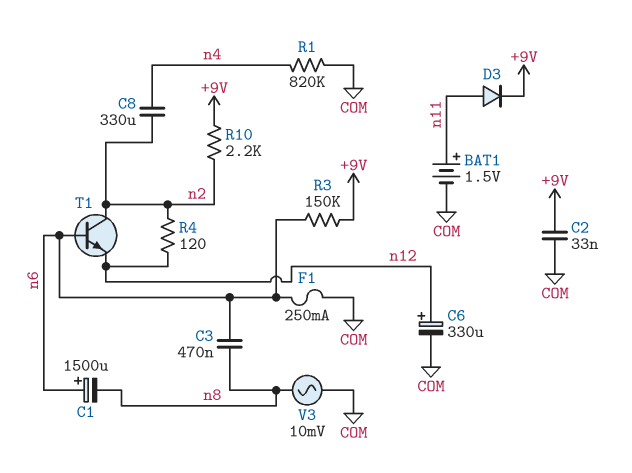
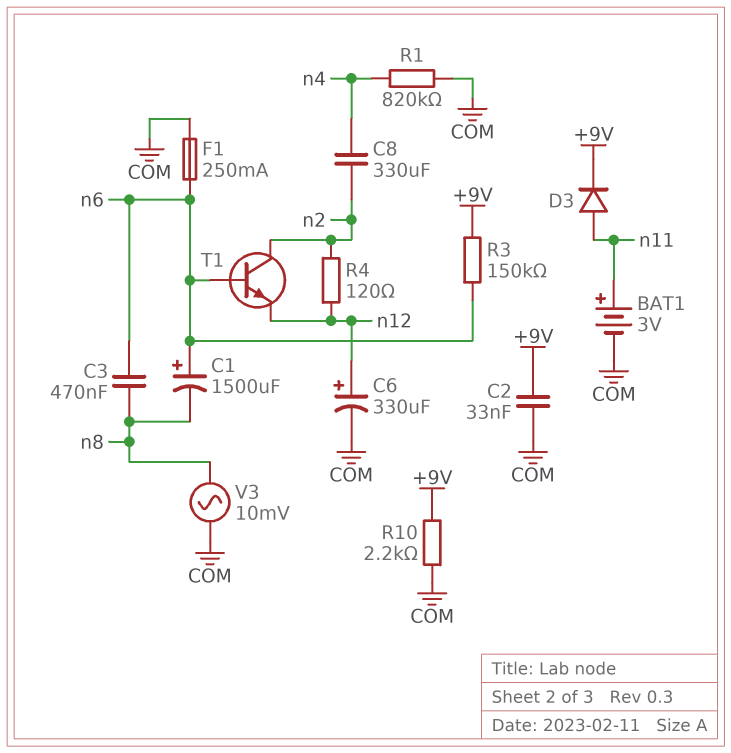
BAT1: 1.5V (plus n11, minus COM) -> 3V (plus n11, minus COM)
R10: 2.2k (+9V, n2) -> 2.2k (+9V, COM)

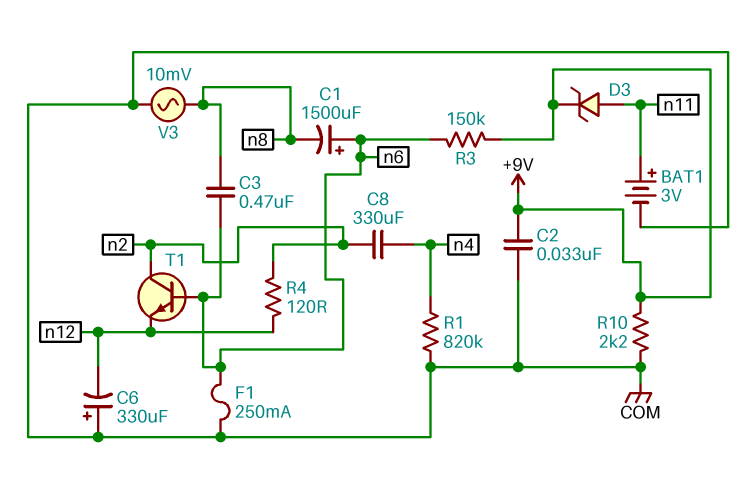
C6: 330uF (plus n12, minus COM) -> 330uF (plus COM, minus n12)
D3: diode (A n11, K +9V) -> zener (A n11, K +9V)

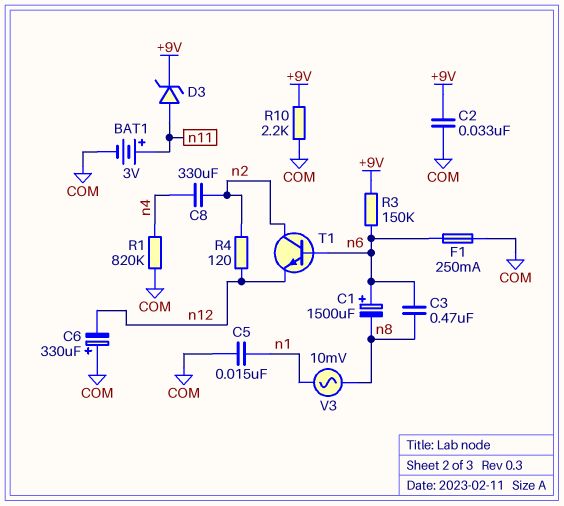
C5: none -> 15nF (COM, n1)
V3: AC 10mV (COM, n8) -> AC 10mV (n1, n8)

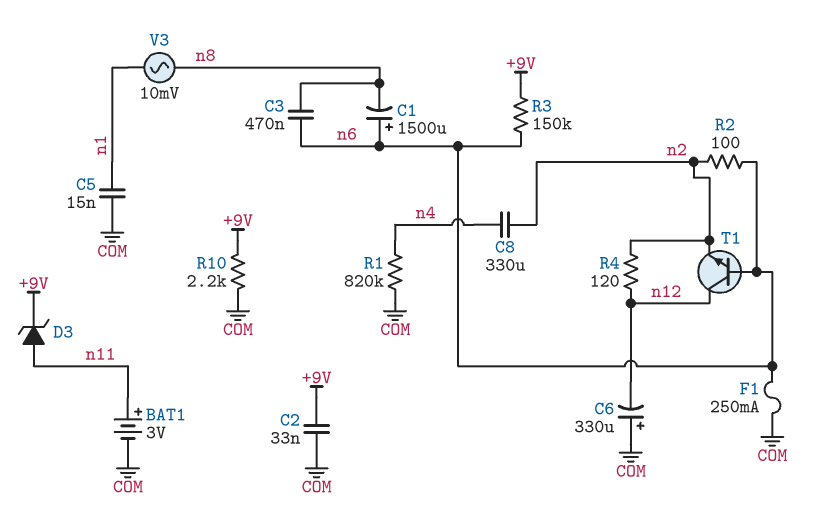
R2: none -> 100 (n2, n6)
T1: NPN (B n6, C n2, E n12) -> NPN (B n6, C n12, E n2)

